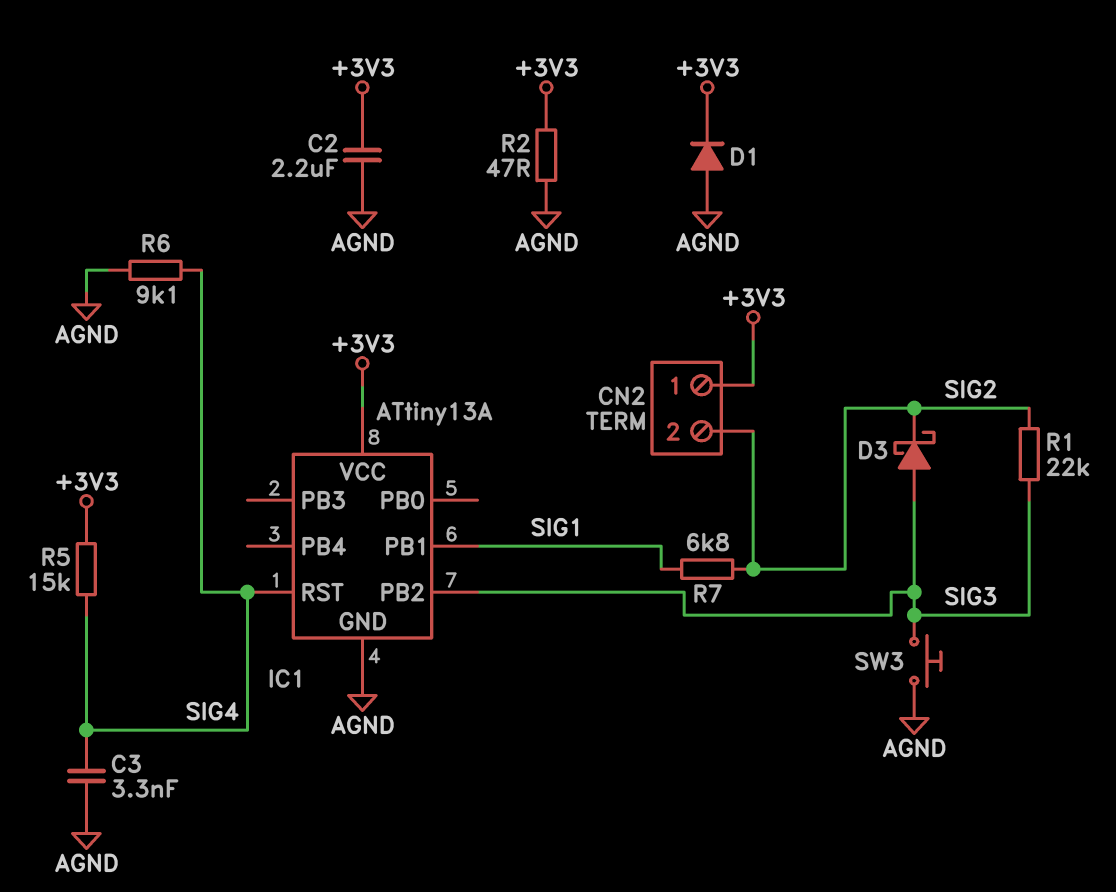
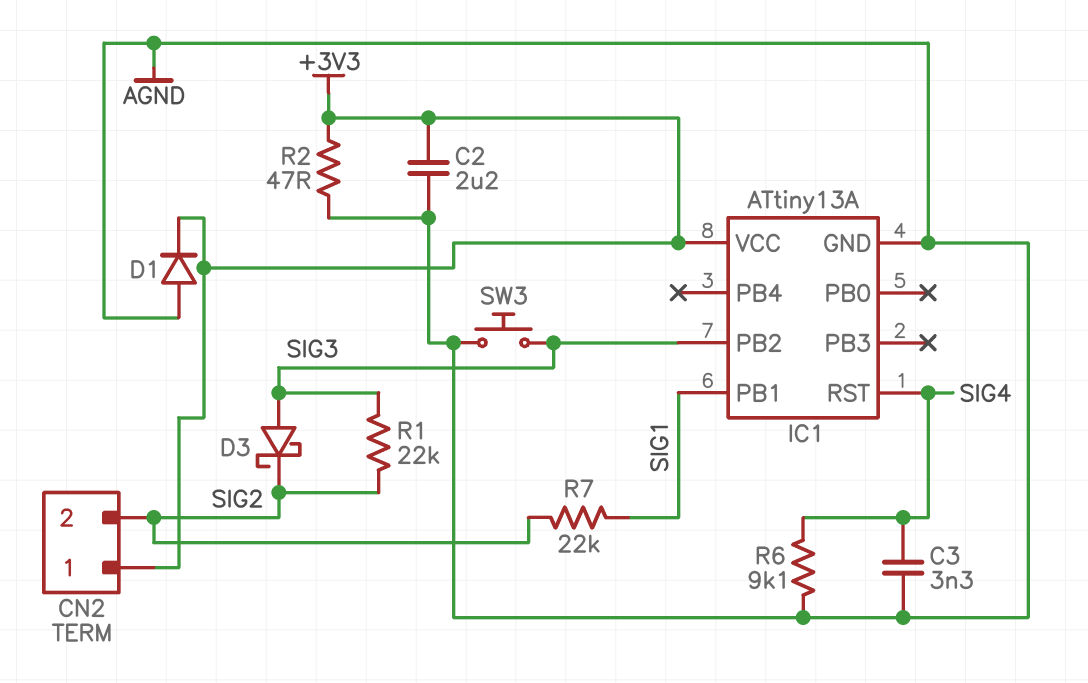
R5: 15k (+3V3, SIG4) -> none
R7: 6.8k (SIG1, SIG2) -> 22k (SIG1, SIG2)

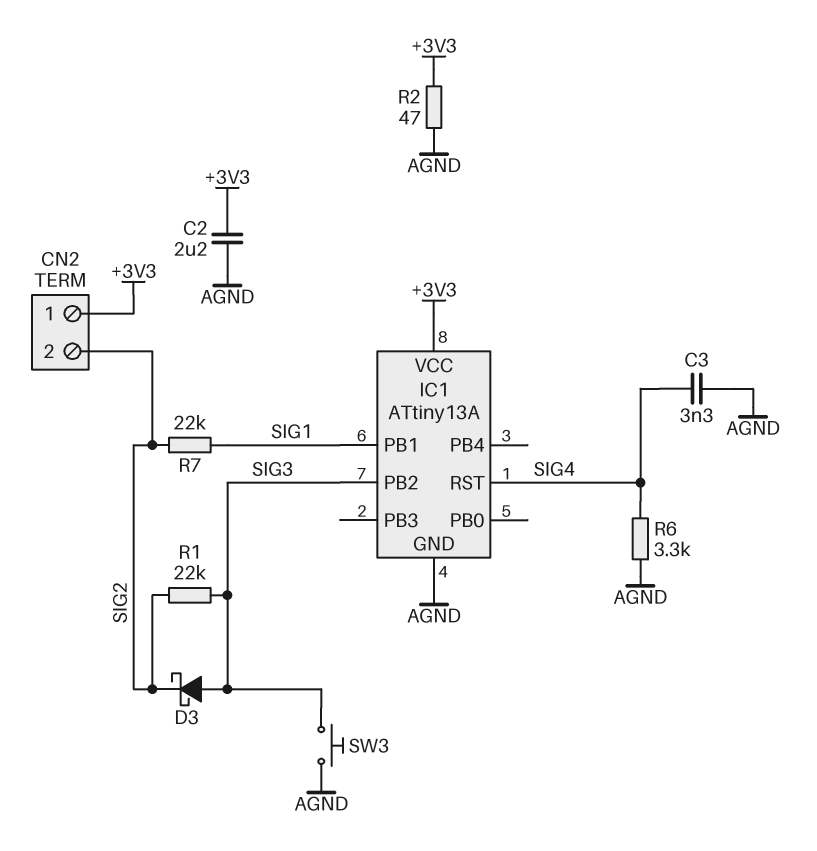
D1: diode (A AGND, K +3V3) -> none
R6: 9.1k (AGND, SIG4) -> 3.3k (AGND, SIG4)

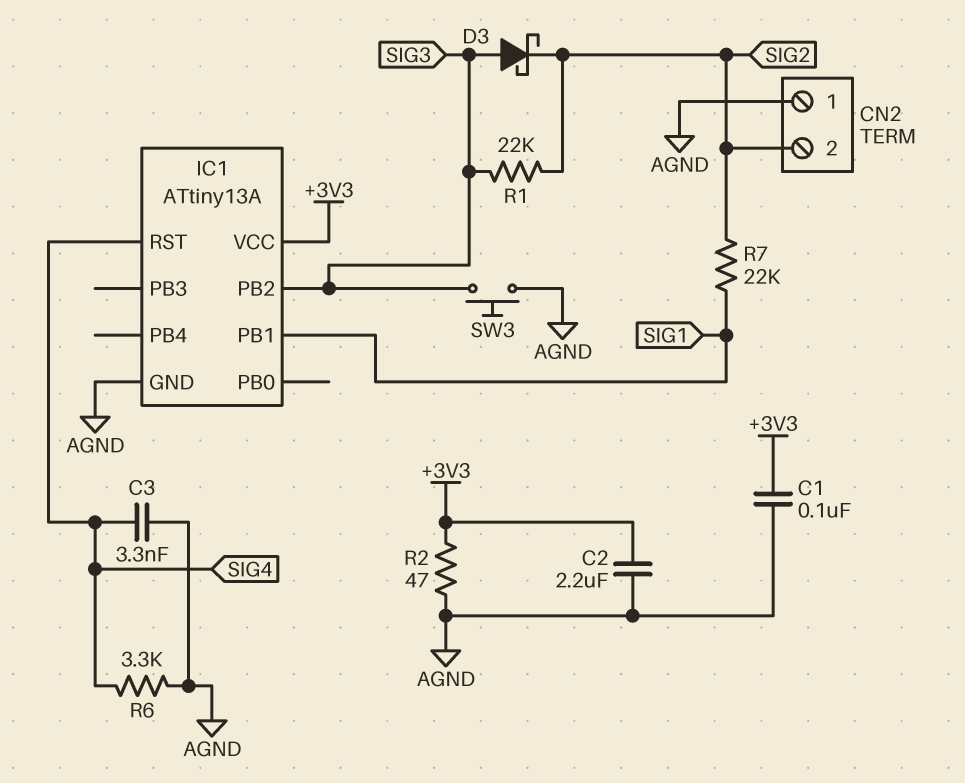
C1: none -> 100nF (+3V3, AGND)
CN2 pin 1: +3V3 -> AGND

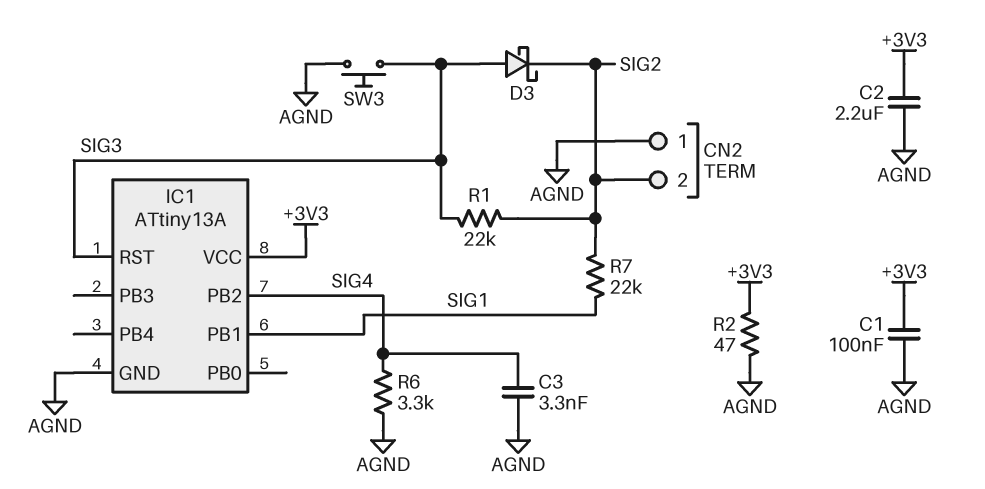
IC1 pin PB2: SIG3 -> SIG4
IC1 pin RST: SIG4 -> SIG3

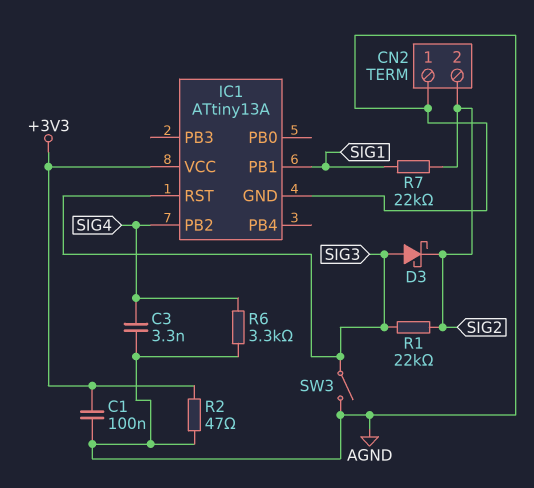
C2: 2.2uF (+3V3, AGND) -> none
SW3: button (AGND, SIG3) -> switch (AGND, SIG3)

